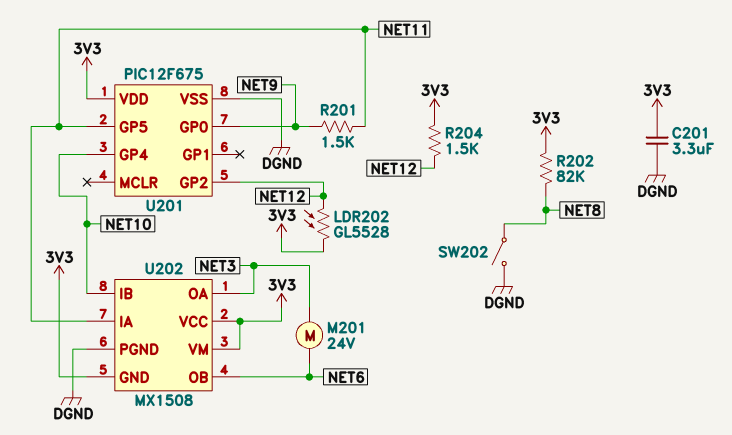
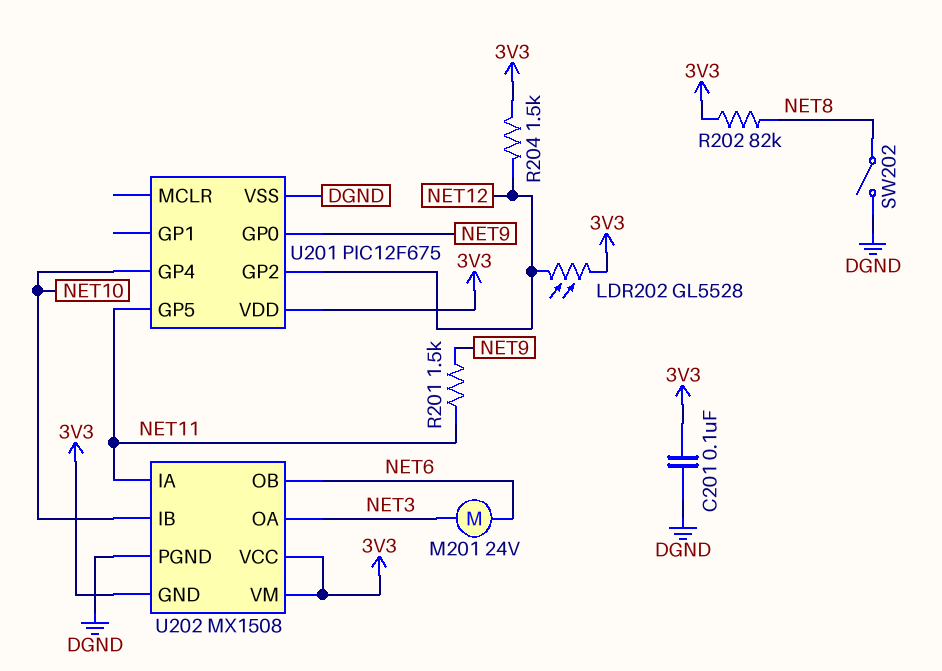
C201: 3.3uF (3V3, DGND) -> 100nF (3V3, DGND)

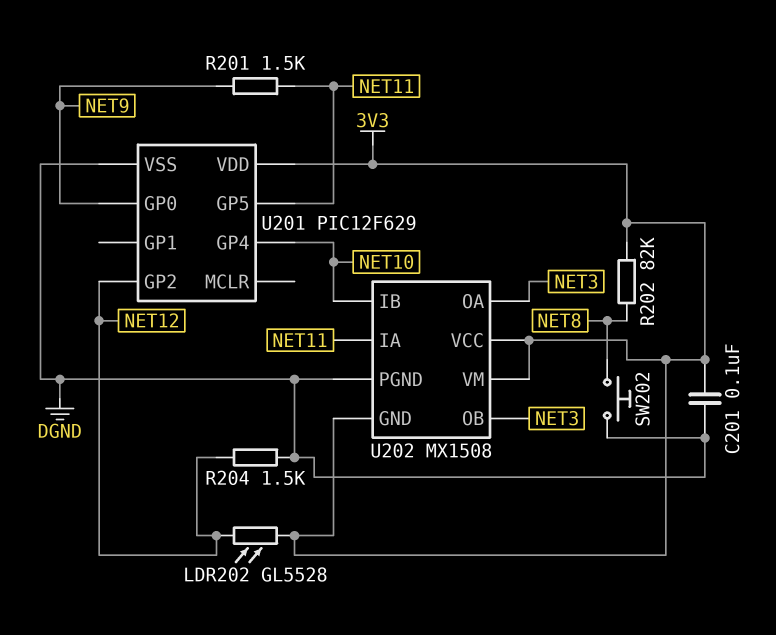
M201: motor 24V (NET3, NET6) -> none
R204: 1.5k (3V3, NET12) -> 1.5k (DGND, NET12)
SW202: switch (DGND, NET8) -> button (DGND, NET8)
U201: PIC12F675 -> PIC12F629
U202 pin OB: NET6 -> NET3

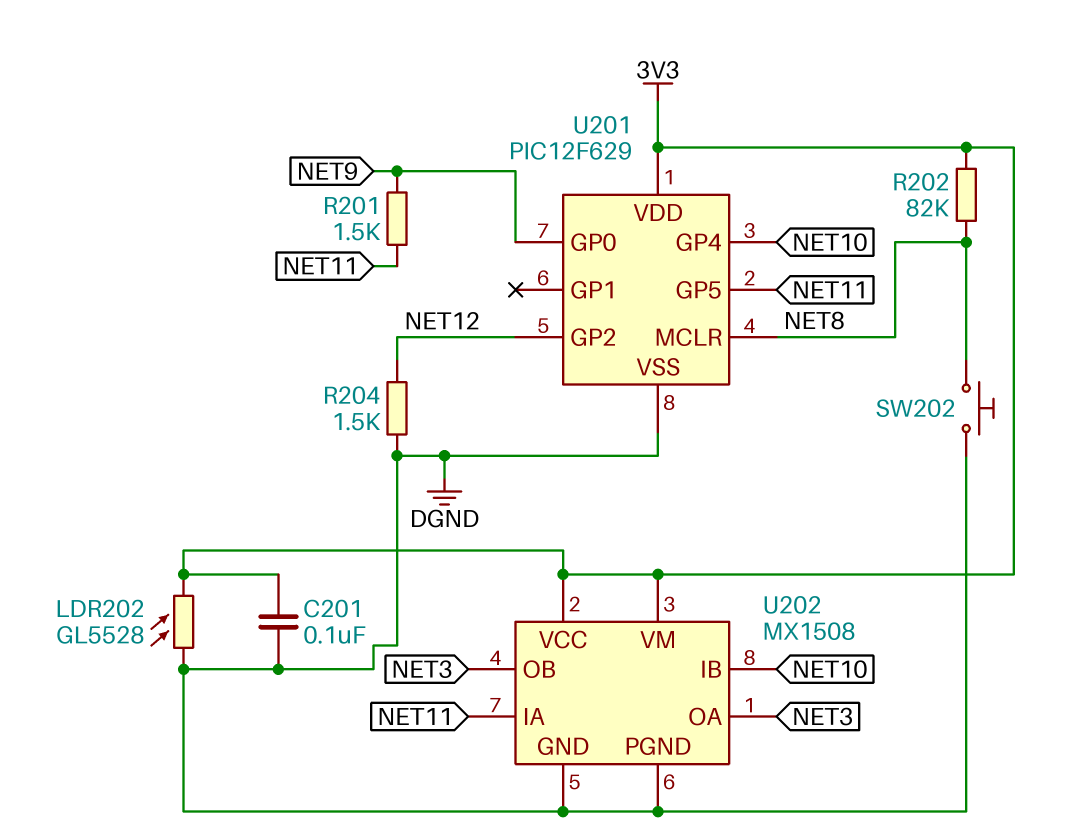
LDR202: GL5528 (3V3, NET12) -> GL5528 (3V3, DGND)
U201 pin MCLR: none -> NET8
U202 pin GND: 3V3 -> DGND

